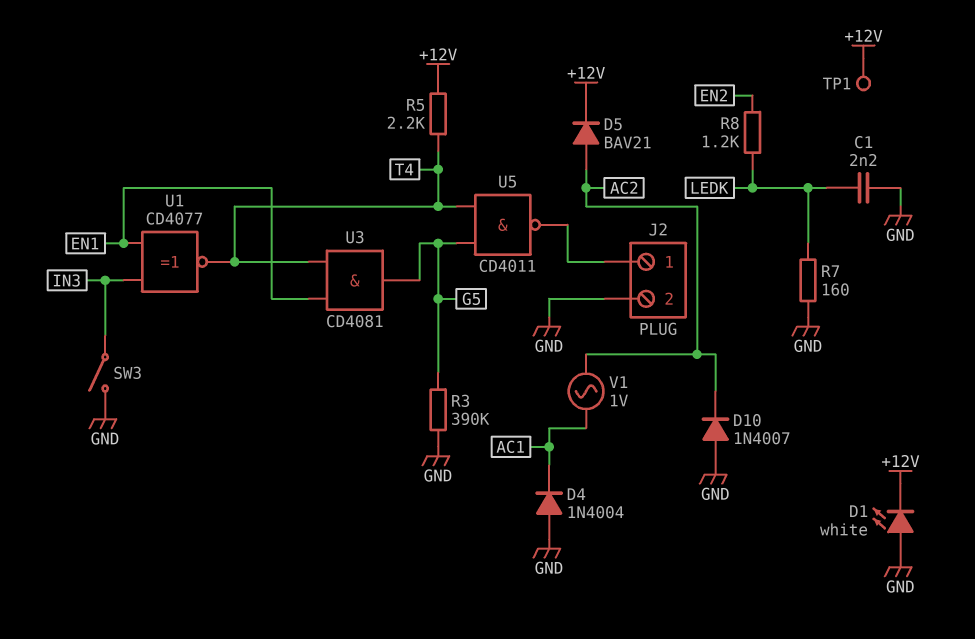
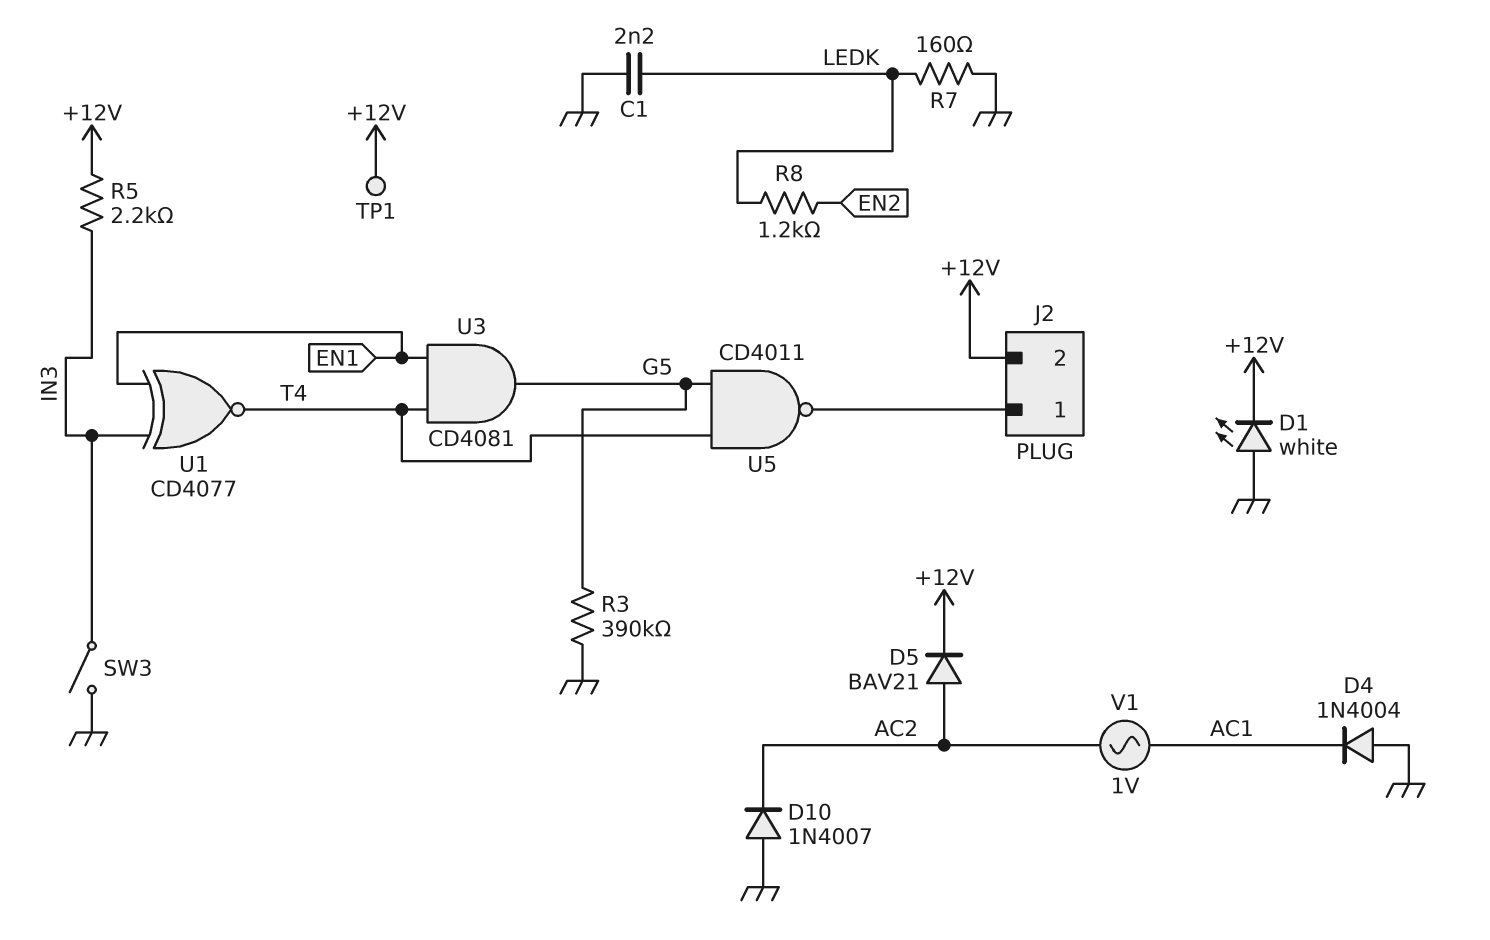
J2 pin 2: GND -> +12V
R5: 2.2k (+12V, T4) -> 2.2k (+12V, IN3)

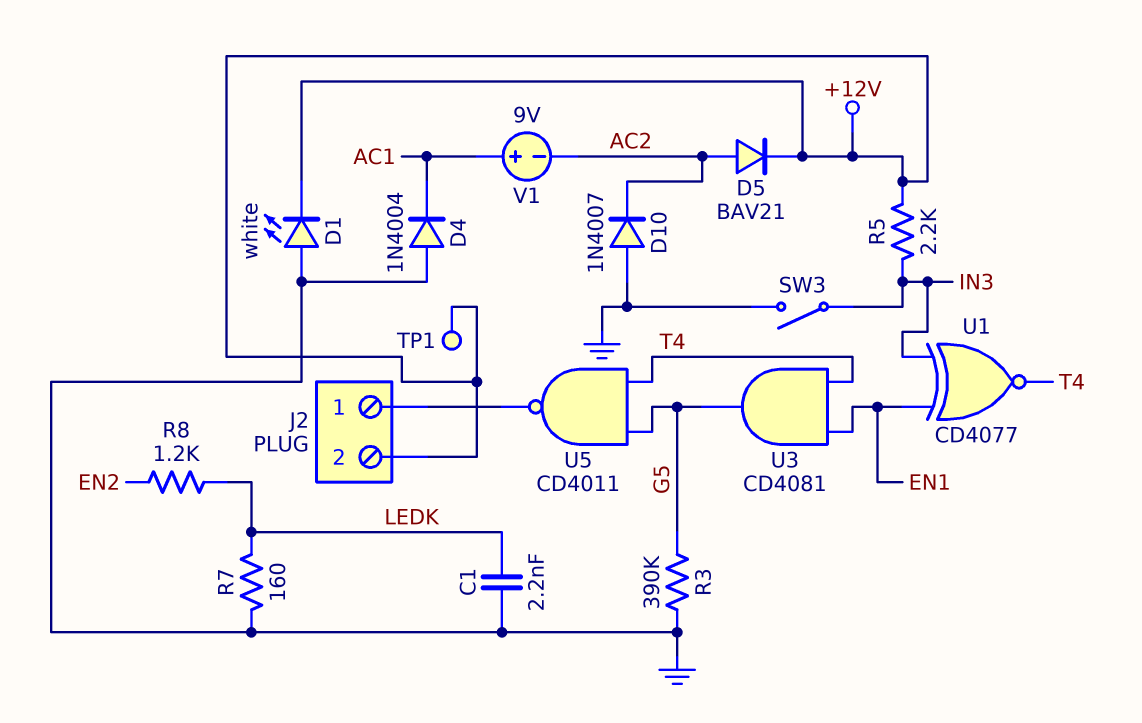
V1: AC 1V (AC1, AC2) -> 9V (plus AC1, minus AC2)

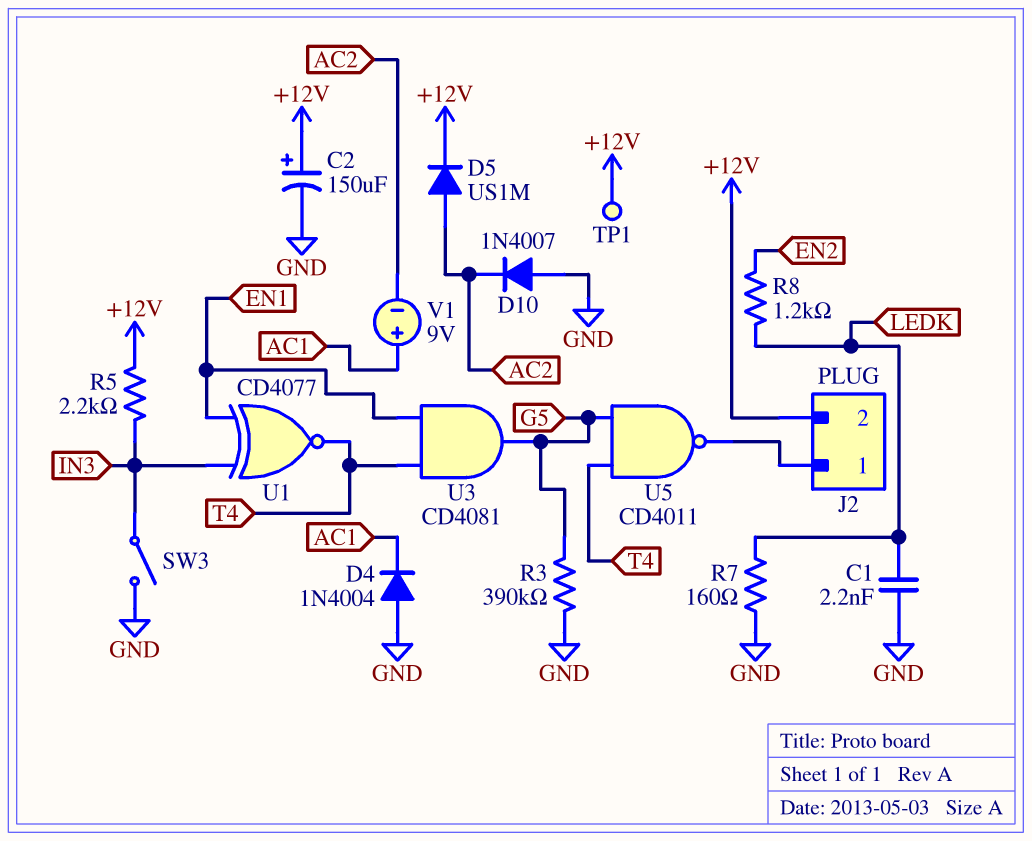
C2: none -> 150uF (plus +12V, minus GND)
D1: LED white (A GND, K +12V) -> none
D5: diode BAV21 (A AC2, K +12V) -> diode US1M (A AC2, K +12V)

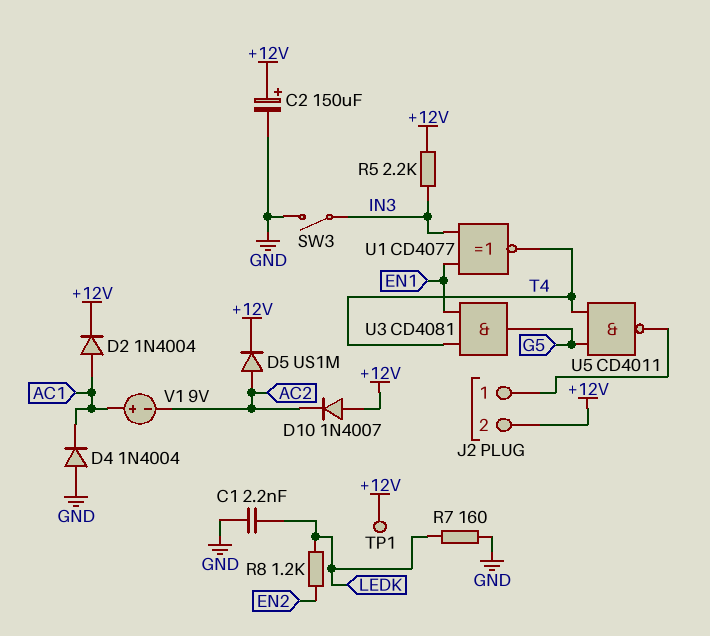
D2: none -> diode 1N4004 (A AC1, K +12V)
D10: diode 1N4007 (A GND, K AC2) -> diode 1N4007 (A +12V, K AC2)
R3: 390k (G5, GND) -> none

